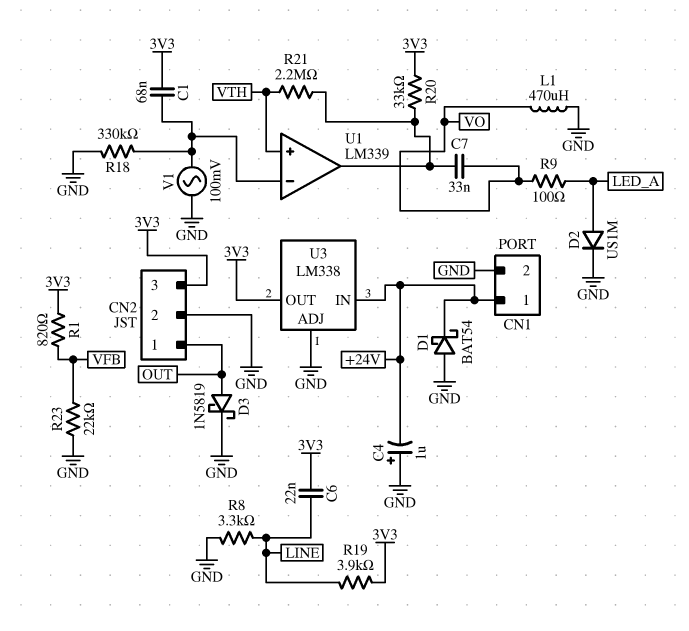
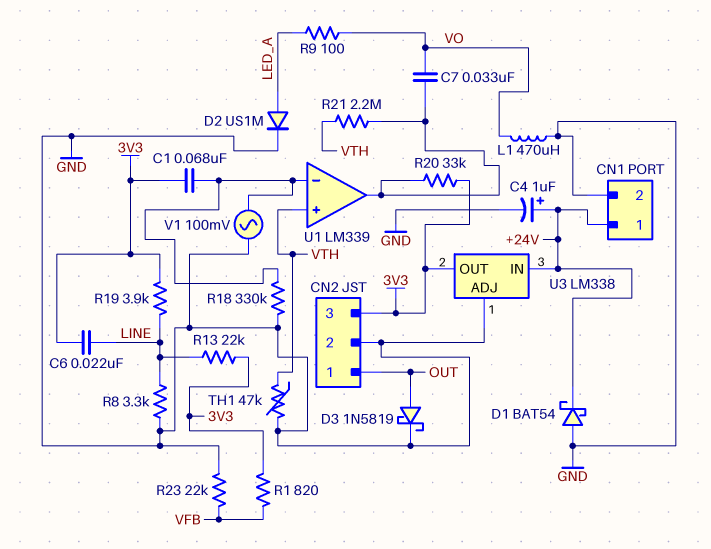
C4: 1uF (plus GND, minus +24V) -> 1uF (plus +24V, minus GND)
R13: none -> 22k (3V3, LINE)
TH1: none -> 47k (GND, VTH)

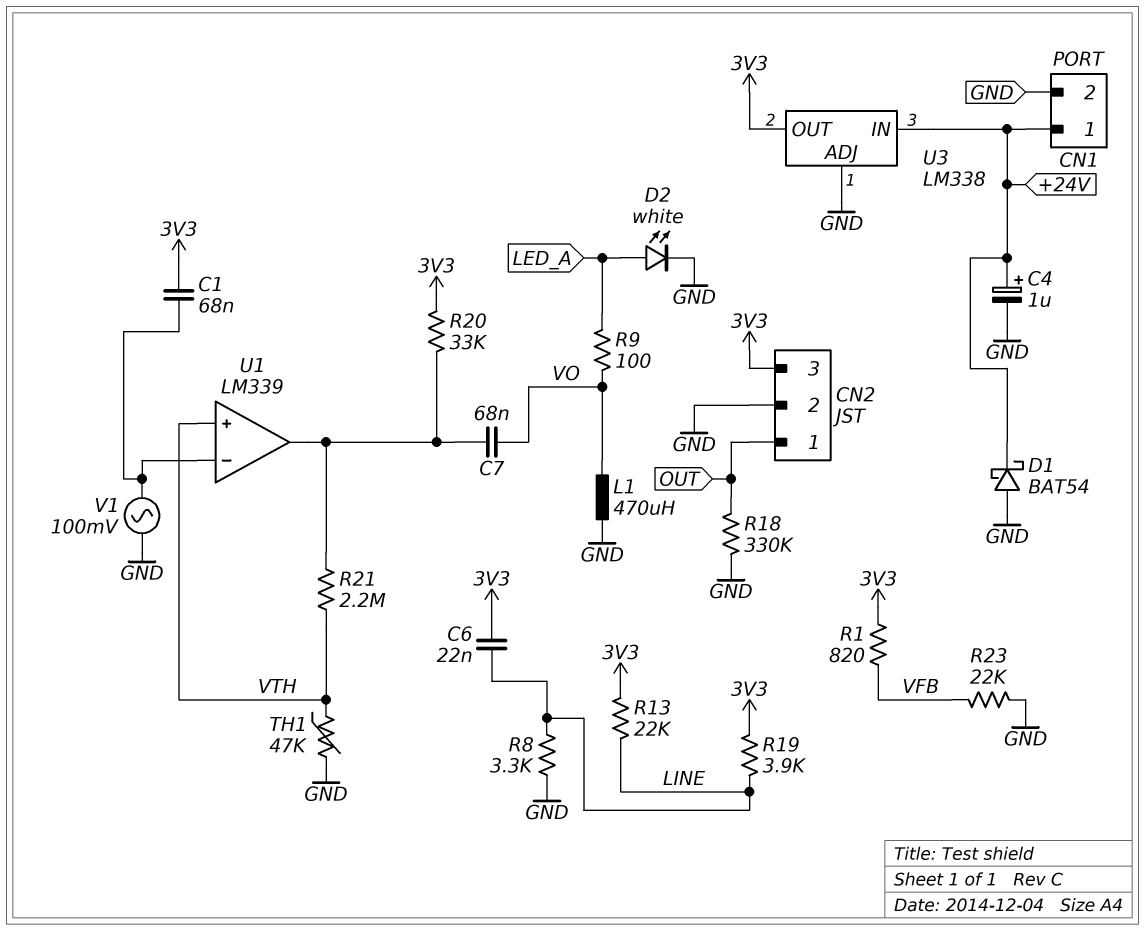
C7: 33nF (U1/out, VO) -> 68nF (U1/out, VO)
D2: diode US1M (A LED_A, K GND) -> LED white (A LED_A, K GND)
D3: schottky 1N5819 (A OUT, K GND) -> none
R18: 330k (GND, U1/in-) -> 330k (GND, OUT)

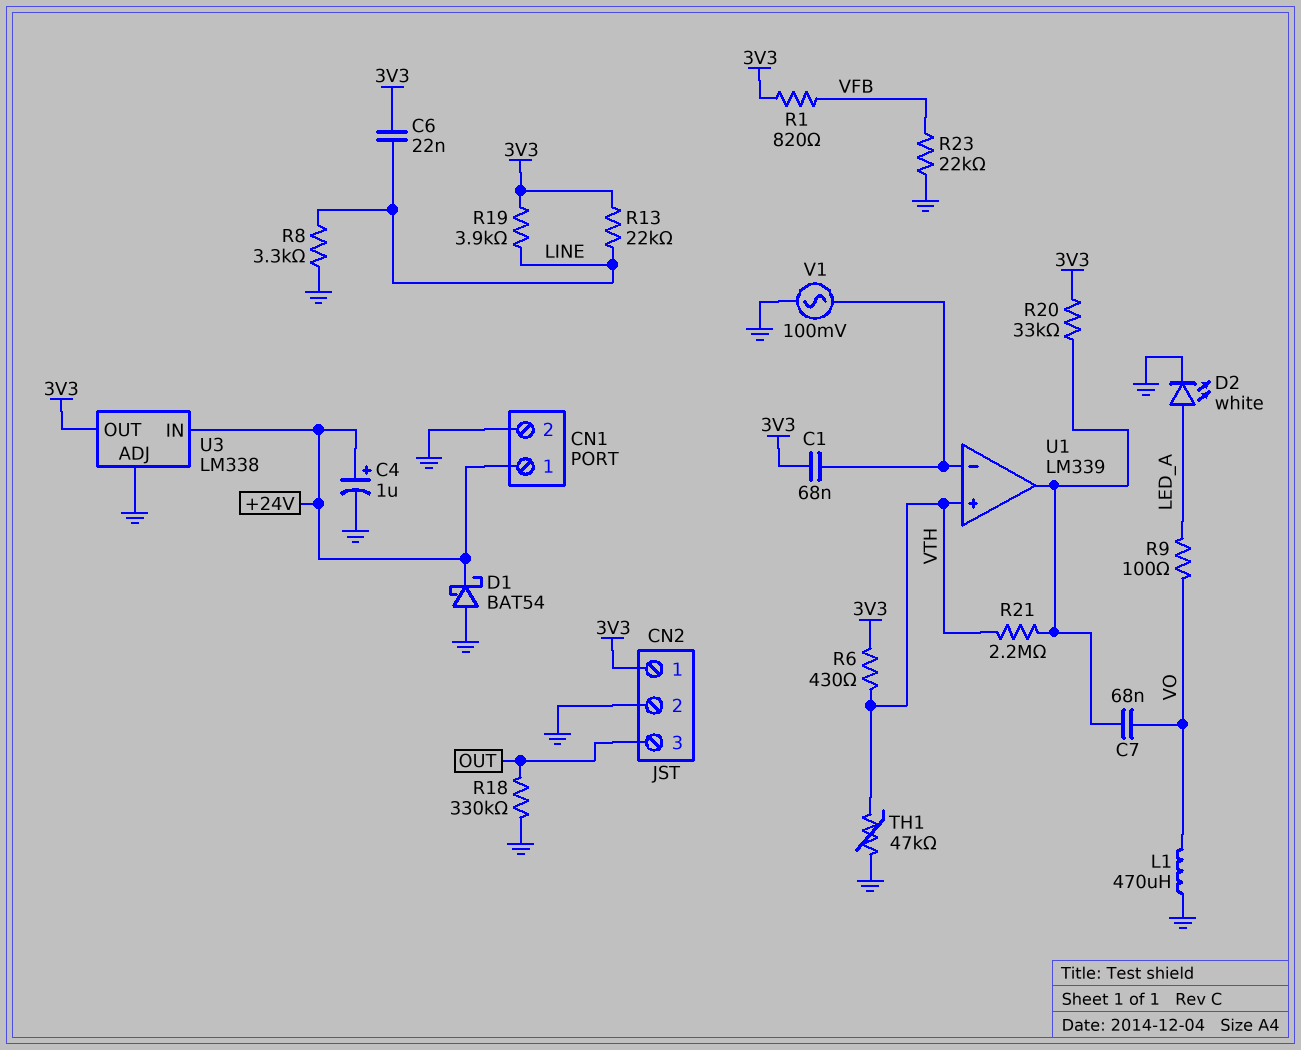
CN2 pin 1: OUT -> 3V3
CN2 pin 3: 3V3 -> OUT
R6: none -> 430 (3V3, VTH)

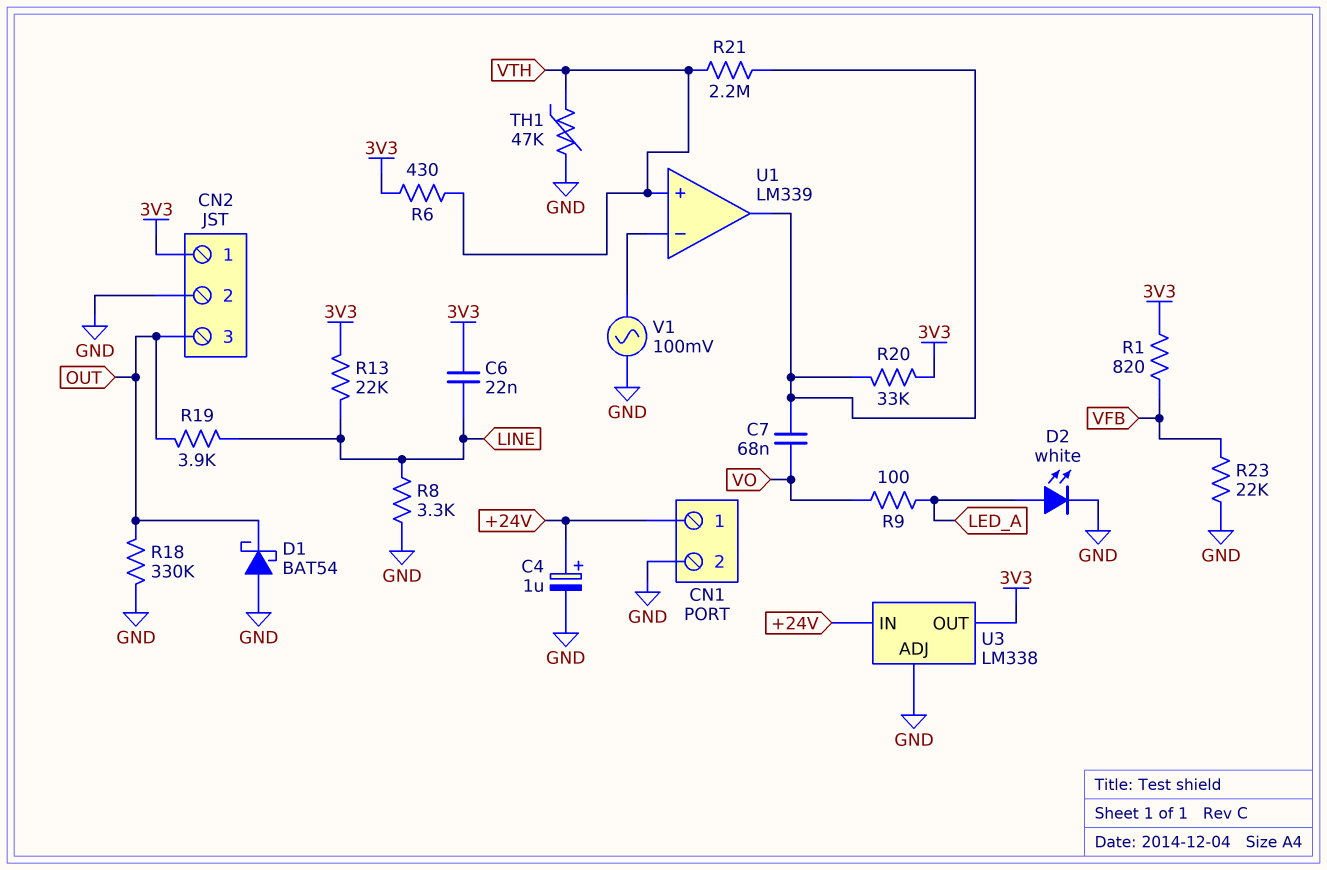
C1: 68nF (3V3, U1/in-) -> none
D1: schottky BAT54 (A GND, K +24V) -> schottky BAT54 (A GND, K OUT)
L1: 470uH (GND, VO) -> none
R19: 3.9k (3V3, LINE) -> 3.9k (LINE, OUT)

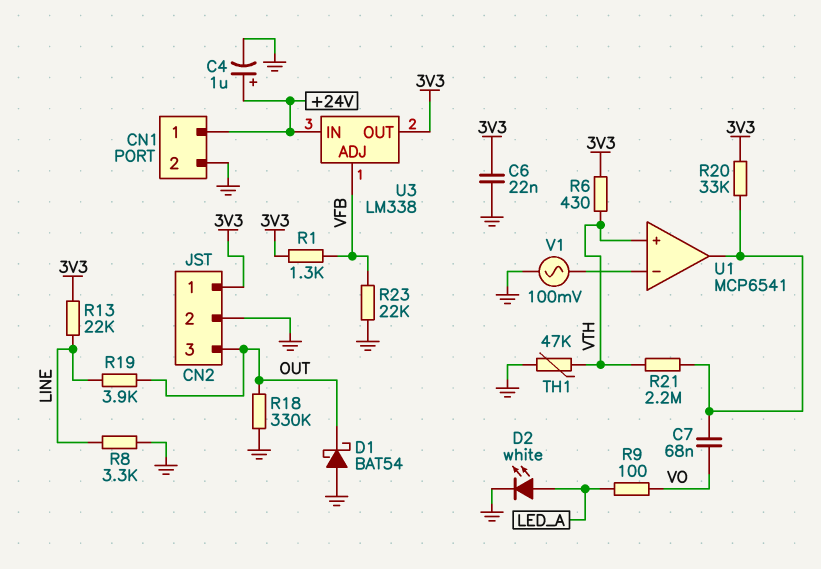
C6: 22nF (3V3, LINE) -> 22nF (3V3, GND)
R1: 820 (3V3, VFB) -> 1.3k (3V3, VFB)
U1: LM339 -> MCP6541
U3 pin ADJ: GND -> VFB

